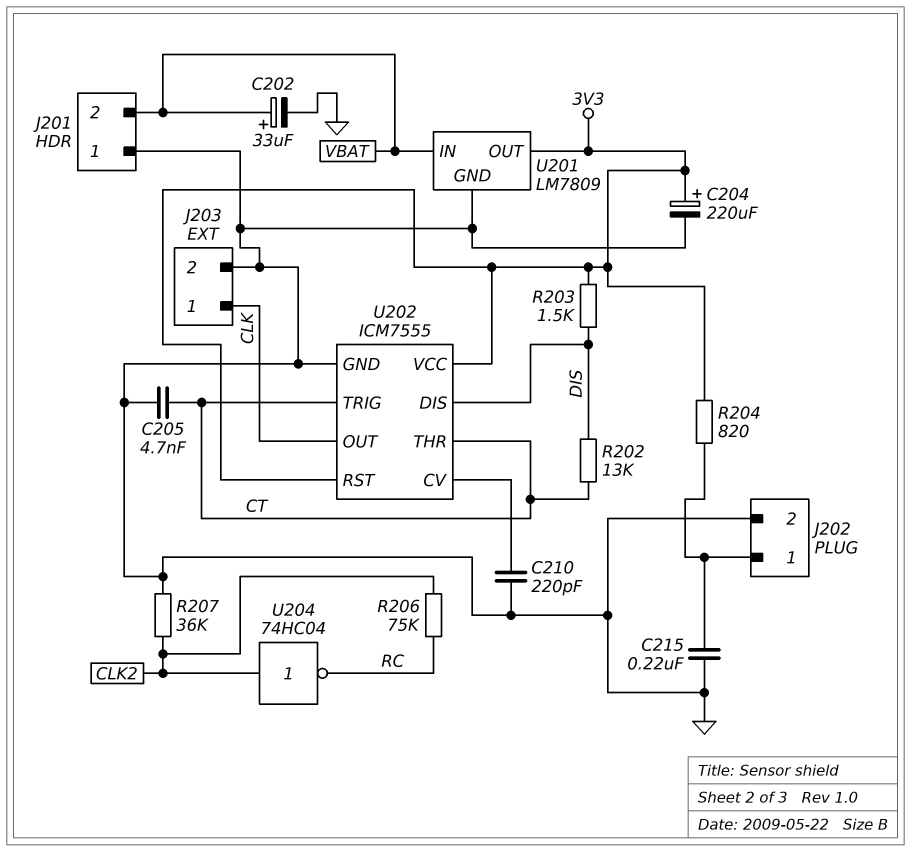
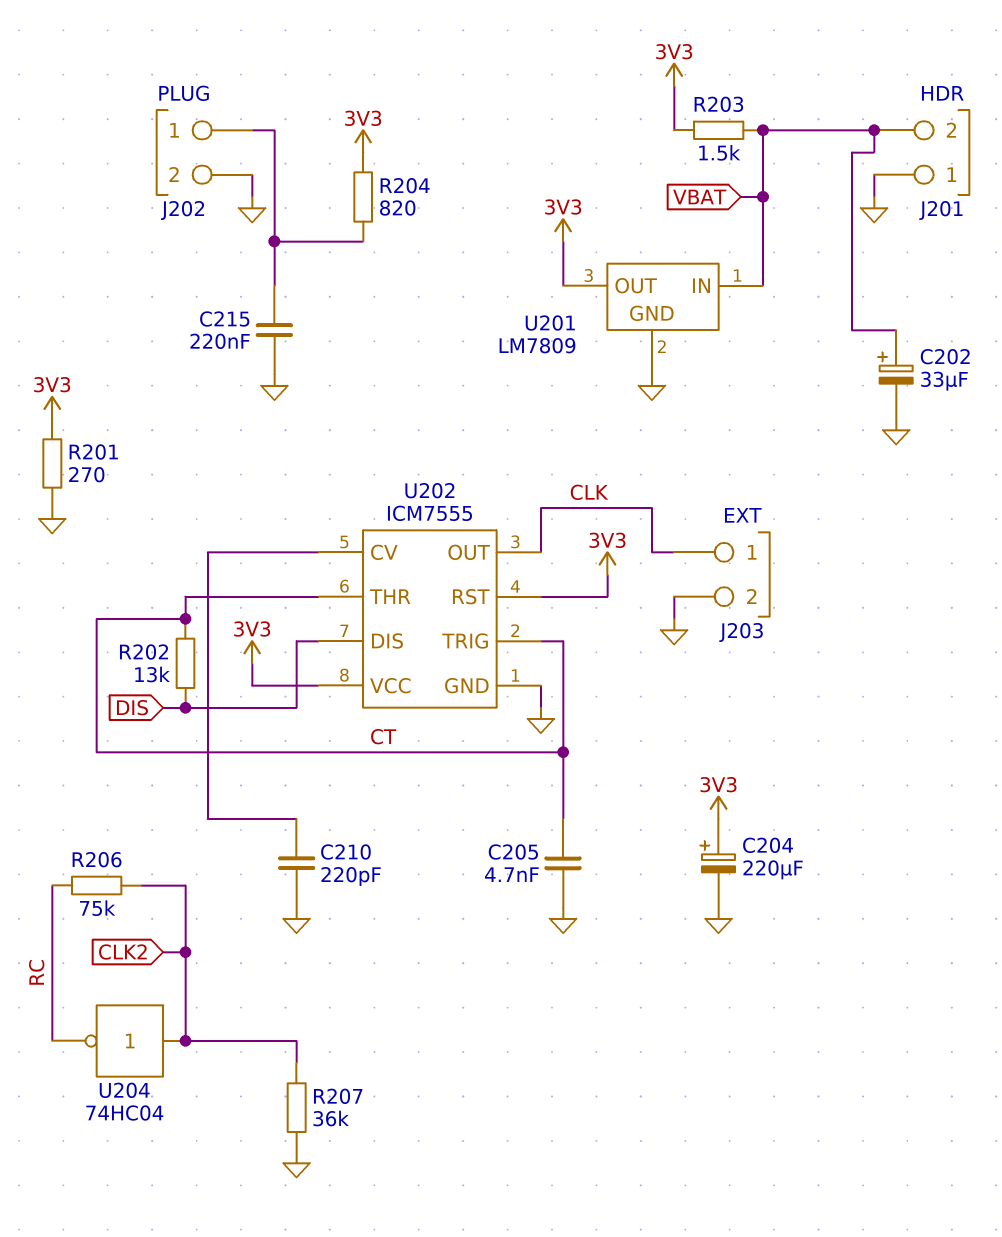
R201: none -> 270 (3V3, GND)
R203: 1.5k (3V3, DIS) -> 1.5k (3V3, VBAT)

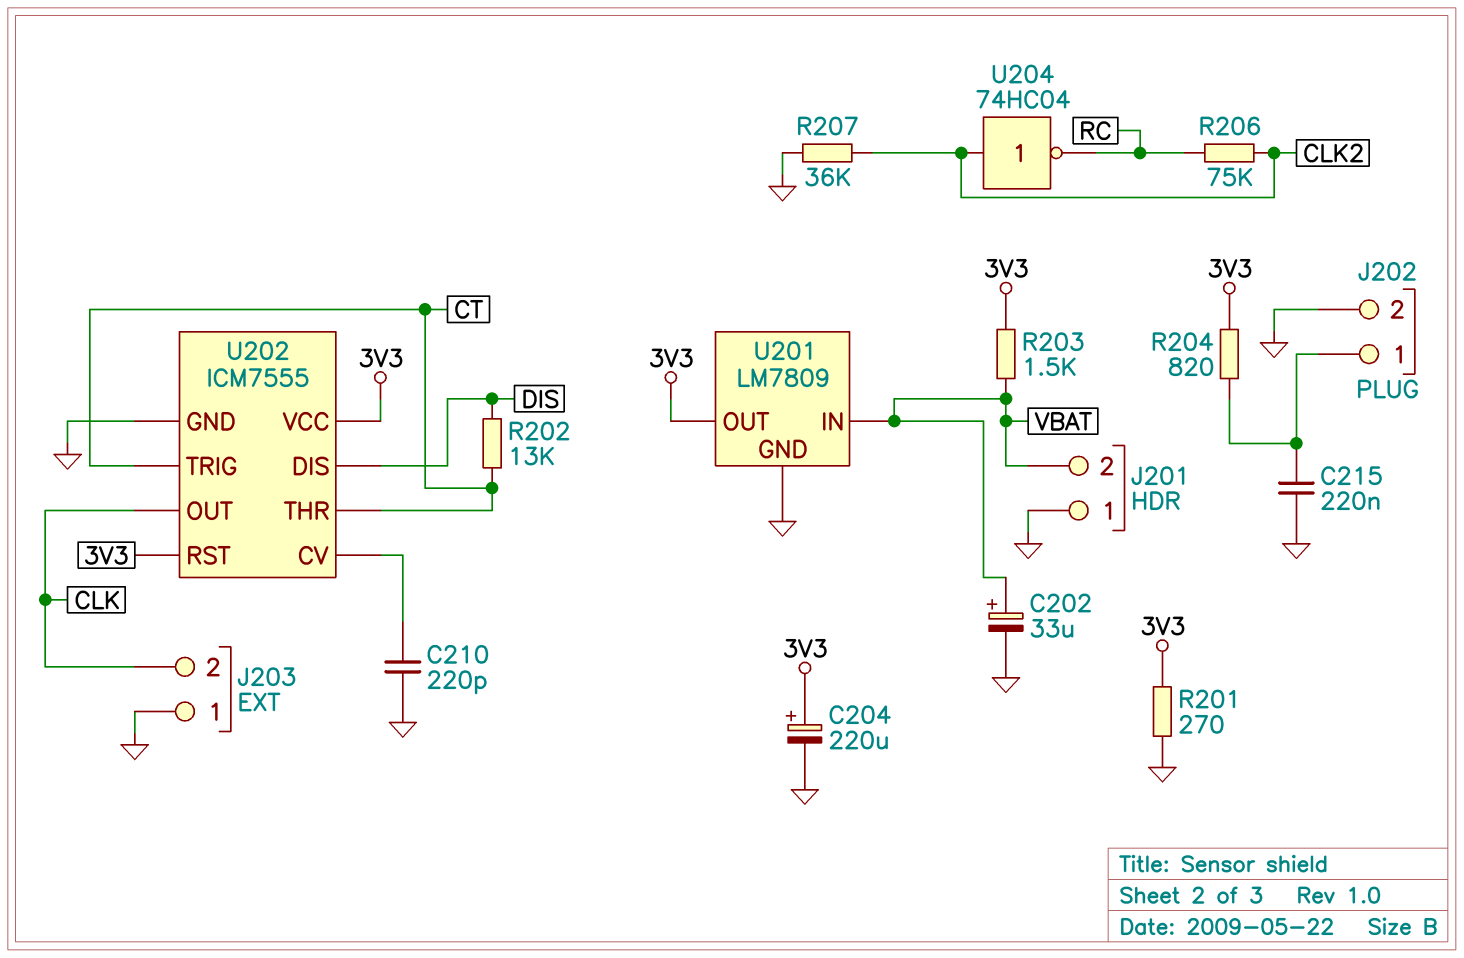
C205: 4.7nF (CT, GND) -> none
J203 pin 1: CLK -> GND
J203 pin 2: GND -> CLK

